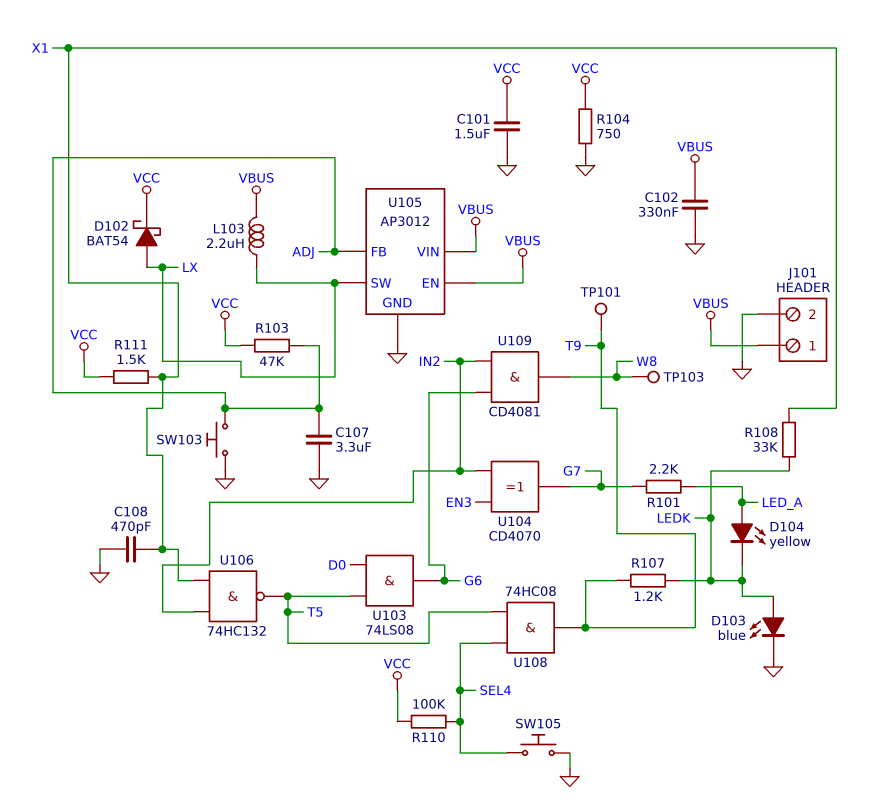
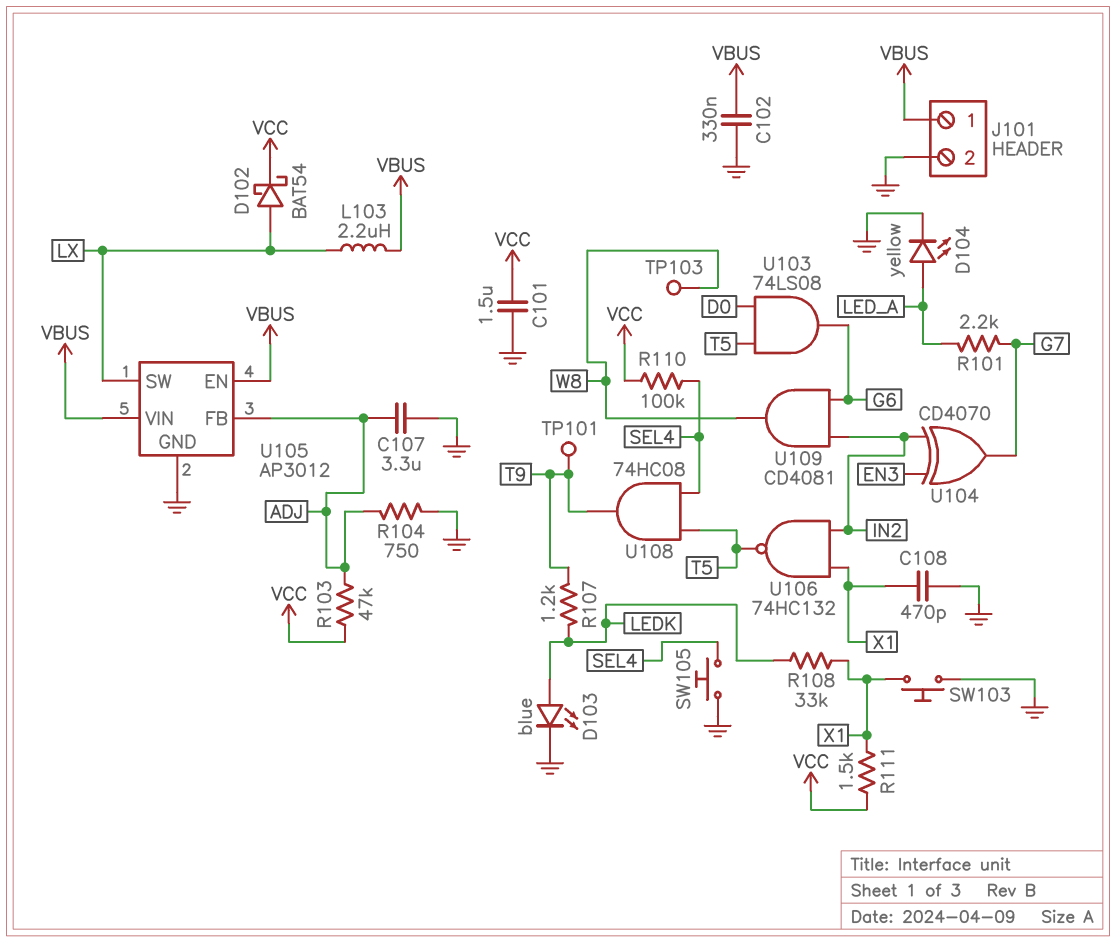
D104: LED yellow (A LED_A, K LEDK) -> LED yellow (A LED_A, K GND)
R104: 750 (GND, VCC) -> 750 (ADJ, GND)
SW103: button (ADJ, GND) -> button (GND, X1)

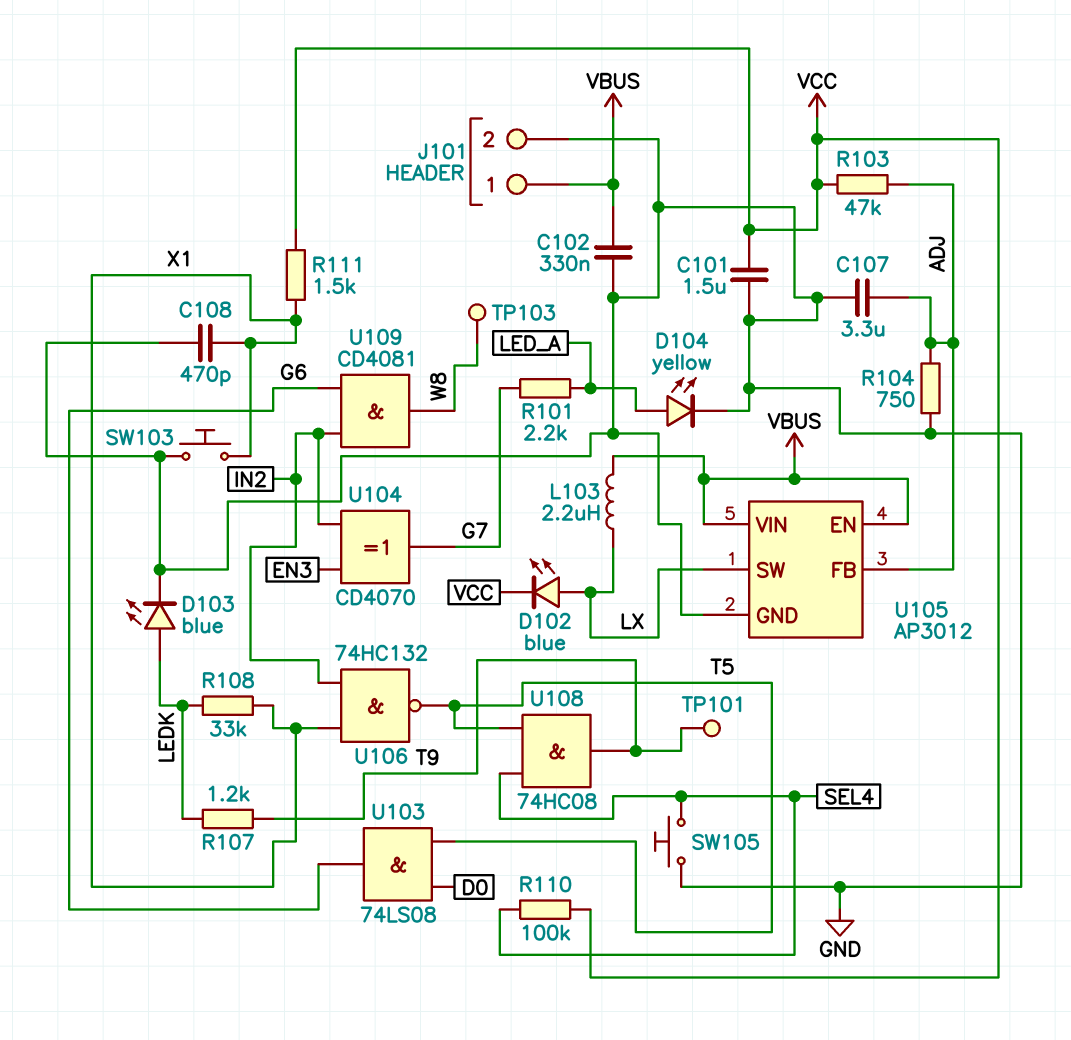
D102: schottky BAT54 (A LX, K VCC) -> LED blue (A LX, K VCC)

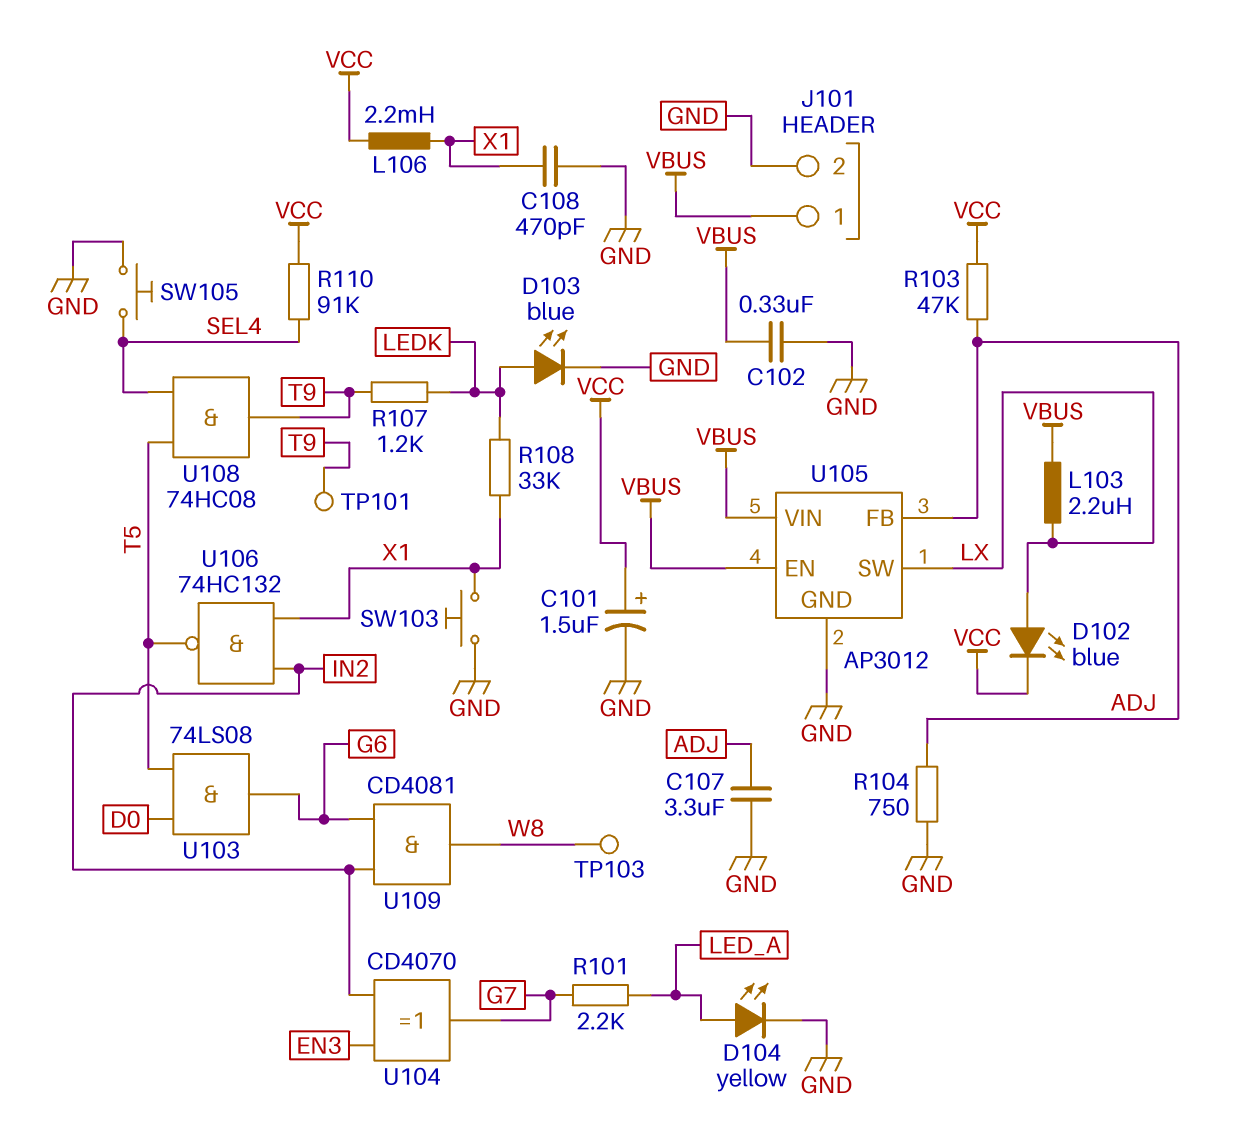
C101: 1.5uF (GND, VCC) -> 1.5uF (plus VCC, minus GND)
L106: none -> 2.2mH (VCC, X1)
R110: 100k (SEL4, VCC) -> 91k (SEL4, VCC)
R111: 1.5k (VCC, X1) -> none

